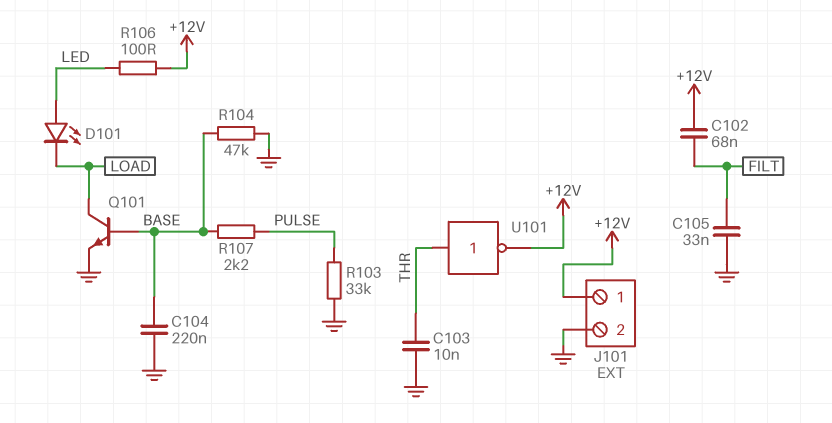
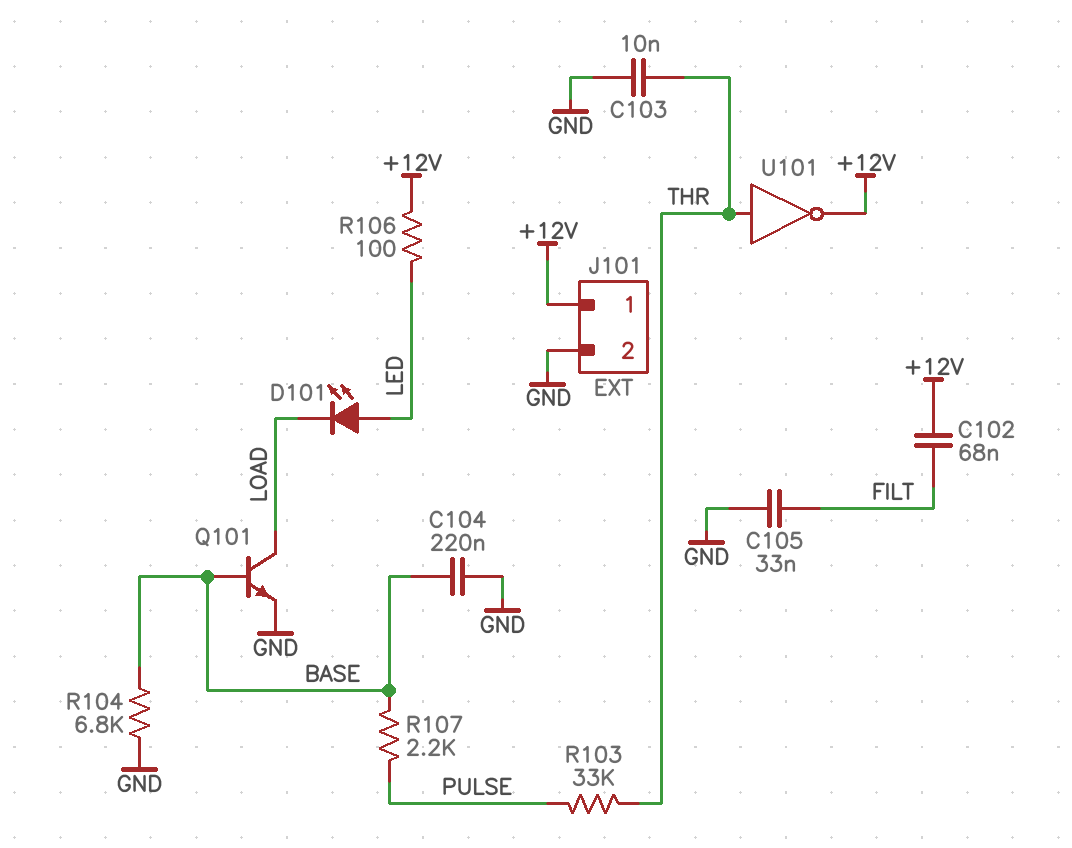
R103: 33k (GND, PULSE) -> 33k (PULSE, THR)
R104: 47k (BASE, GND) -> 6.8k (BASE, GND)

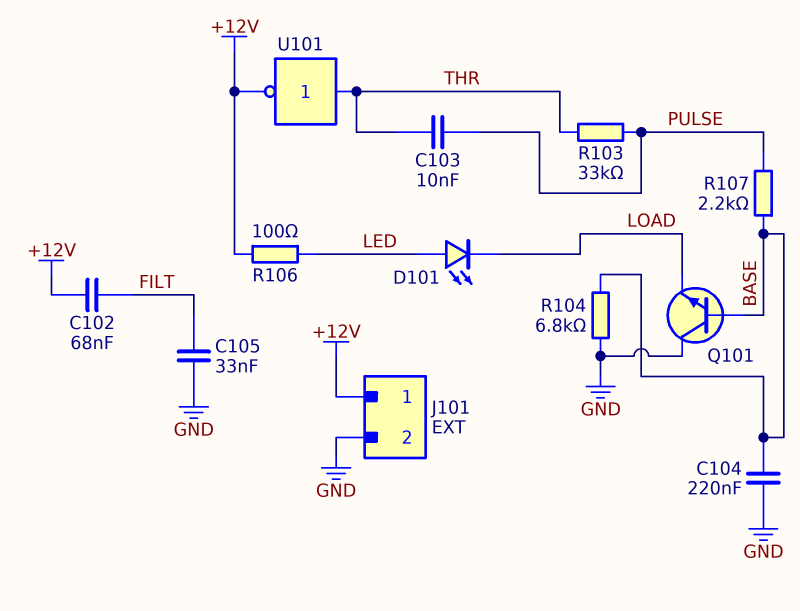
C103: 10nF (GND, THR) -> 10nF (PULSE, THR)
Q101: NPN (B BASE, C LOAD, E GND) -> NPN (B BASE, C GND, E LOAD)

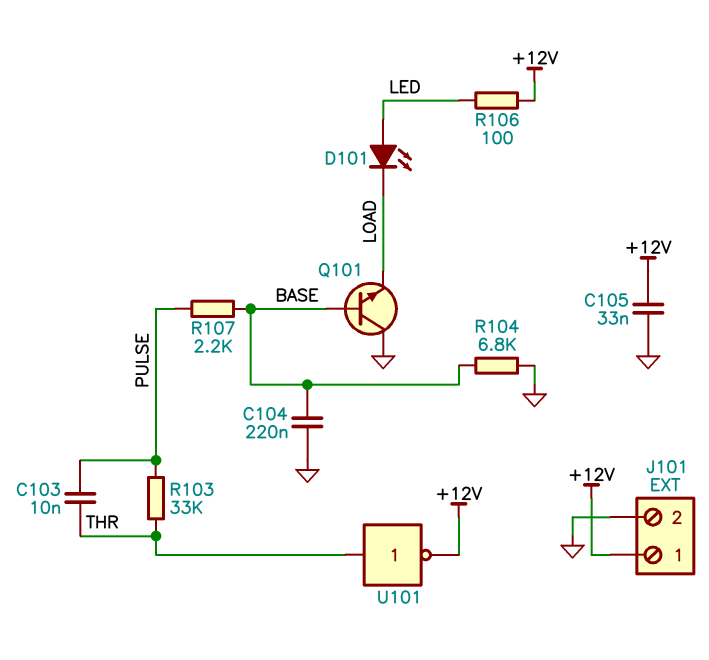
C102: 68nF (+12V, FILT) -> none
C105: 33nF (FILT, GND) -> 33nF (+12V, GND)

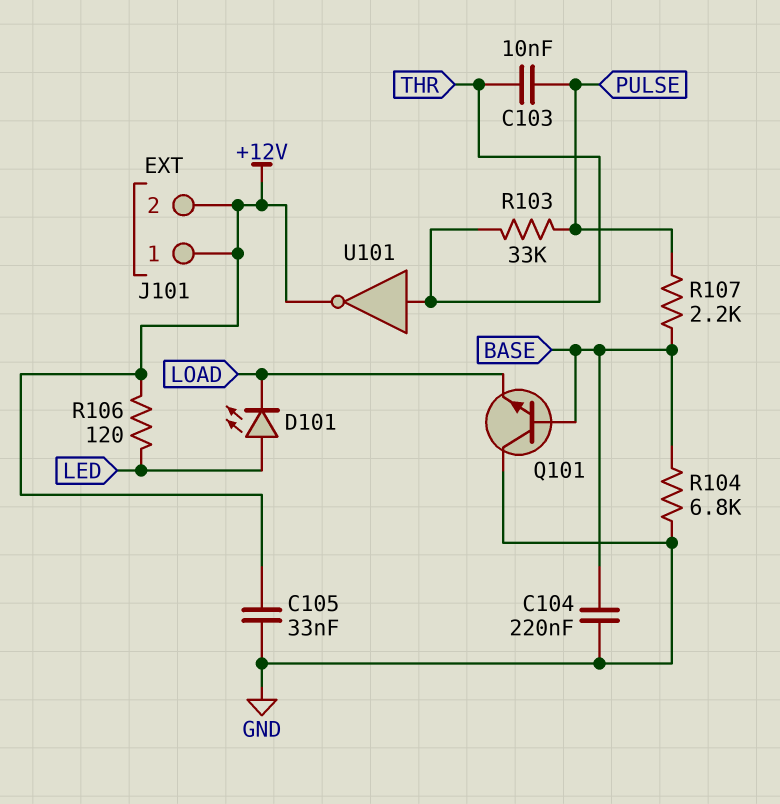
J101 pin 2: GND -> +12V
R106: 100 (+12V, LED) -> 120 (+12V, LED)

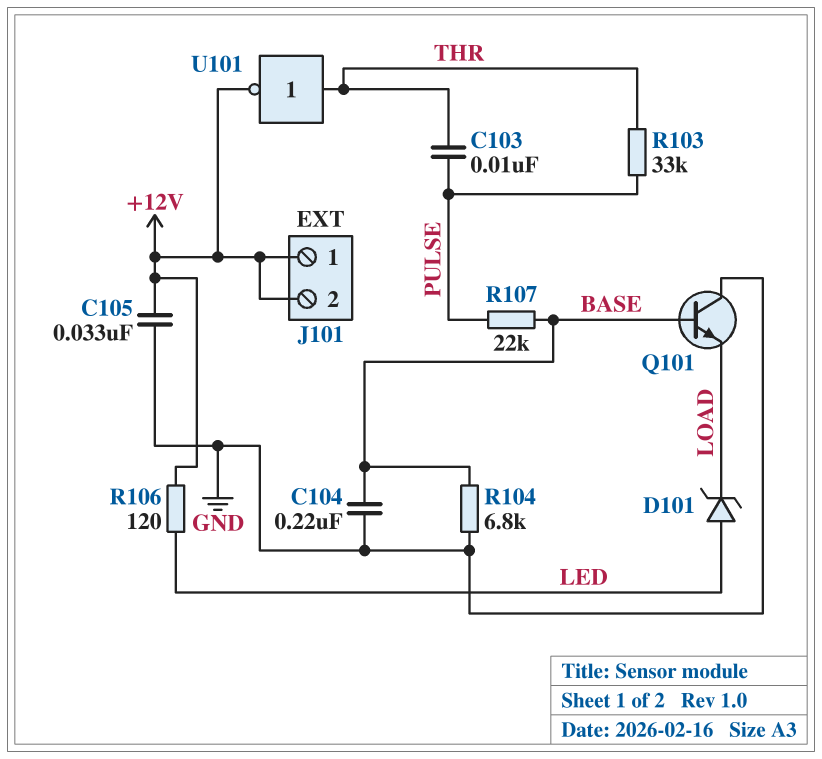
D101: LED (A LED, K LOAD) -> zener (A LED, K LOAD)
R107: 2.2k (BASE, PULSE) -> 22k (BASE, PULSE)

